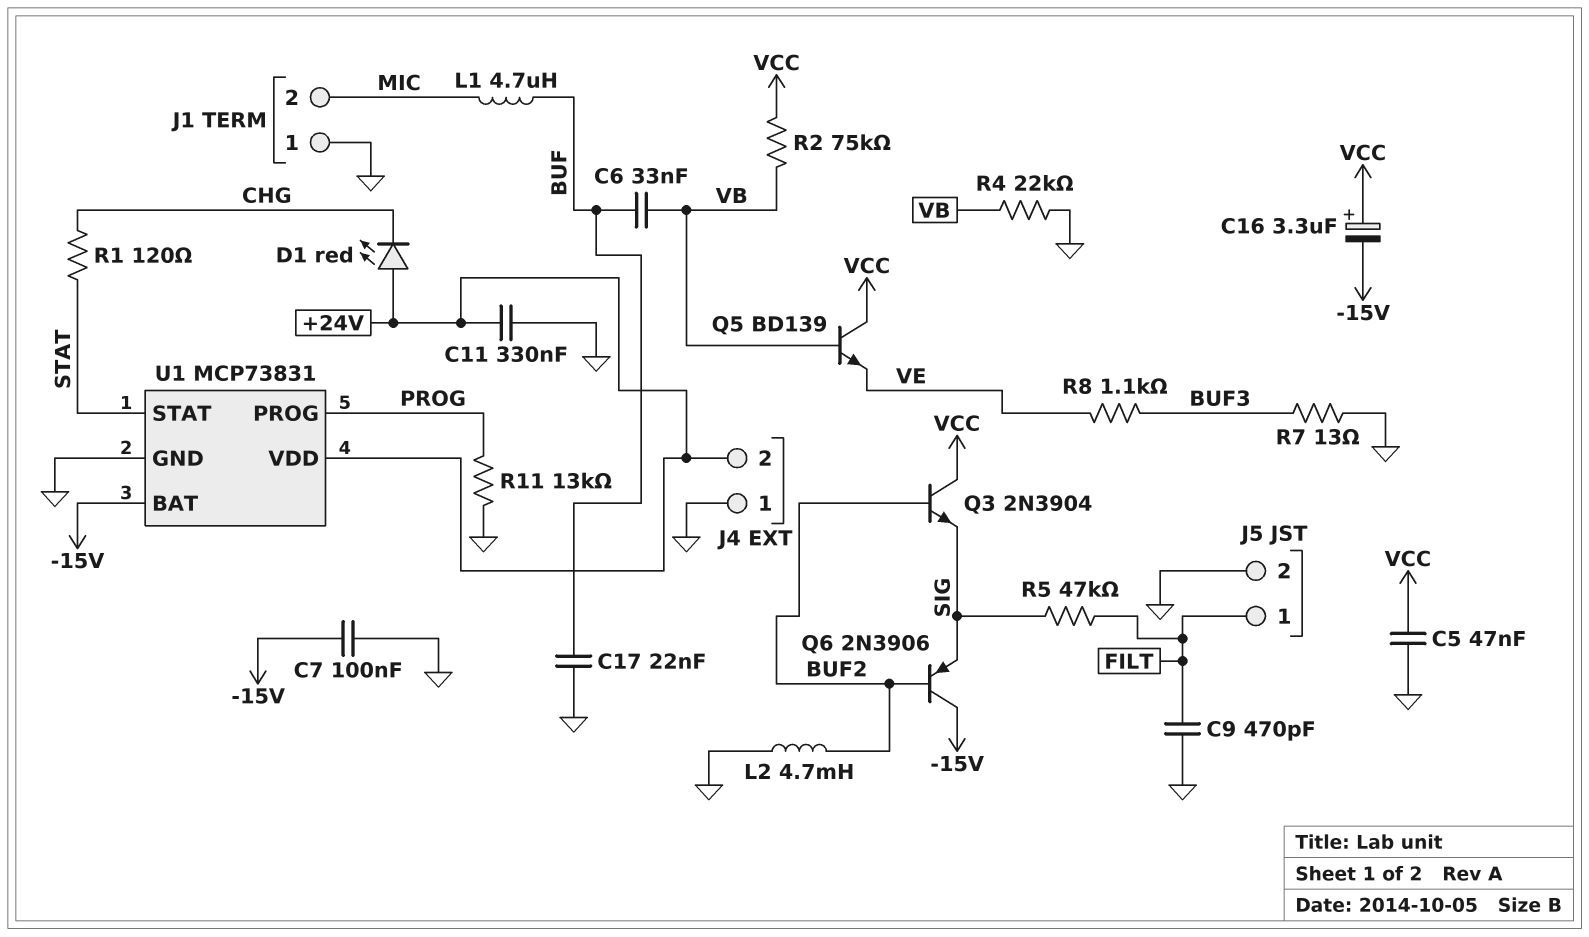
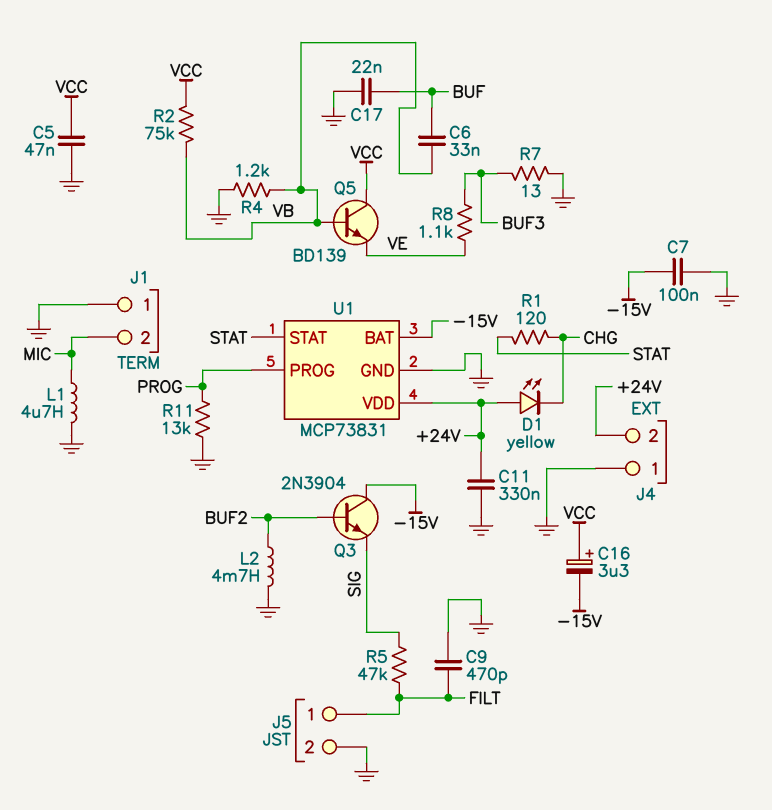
D1: LED red (A +24V, K CHG) -> LED yellow (A +24V, K CHG)
L1: 4.7uH (BUF, MIC) -> 4.7uH (GND, MIC)
Q3: NPN 2N3904 (B BUF2, C VCC, E SIG) -> NPN 2N3904 (B BUF2, C -15V, E SIG)
Q6: PNP 2N3906 (B BUF2, C -15V, E SIG) -> none
R4: 22k (GND, VB) -> 1.2k (GND, VB)

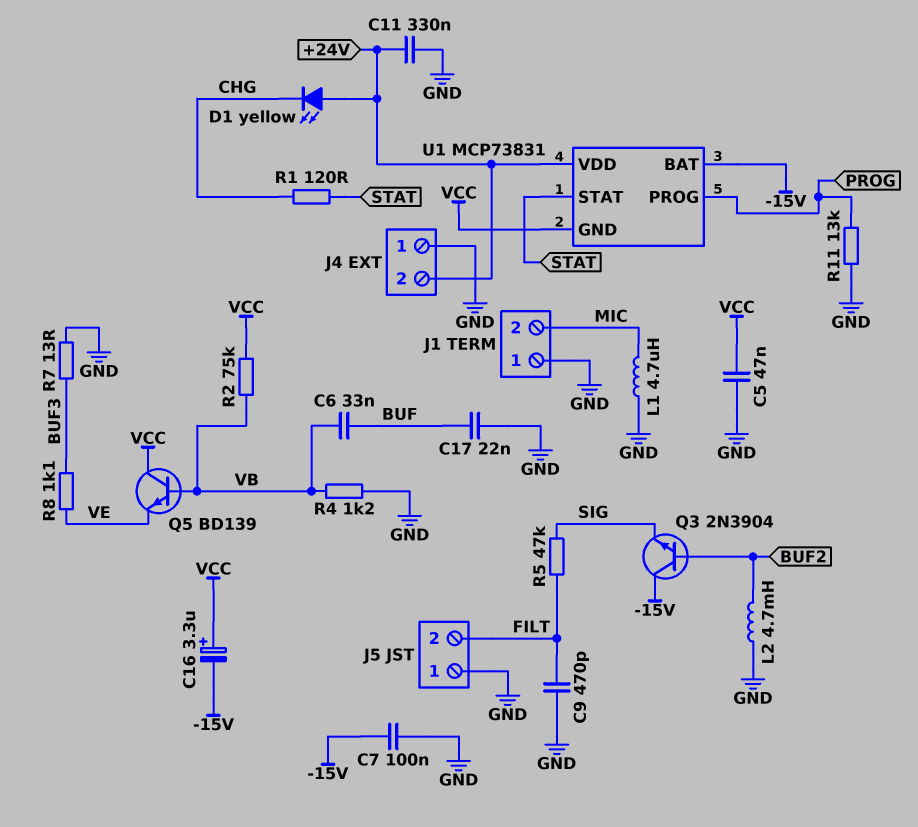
J5 pin 1: FILT -> GND
J5 pin 2: GND -> FILT
U1 pin GND: GND -> VCC

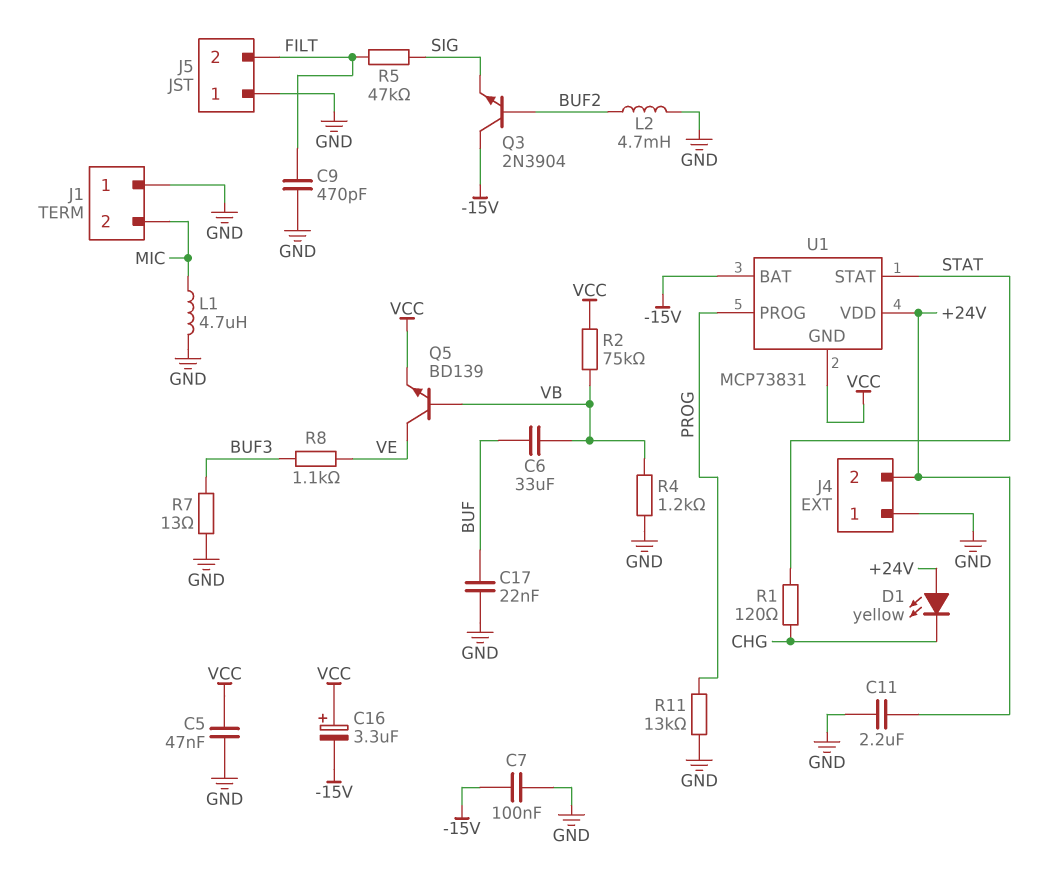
C6: 33nF (BUF, VB) -> 33uF (BUF, VB)
C11: 330nF (+24V, GND) -> 2.2uF (+24V, GND)
Q5: NPN BD139 (B VB, C VCC, E VE) -> NPN BD139 (B VB, C VE, E VCC)

